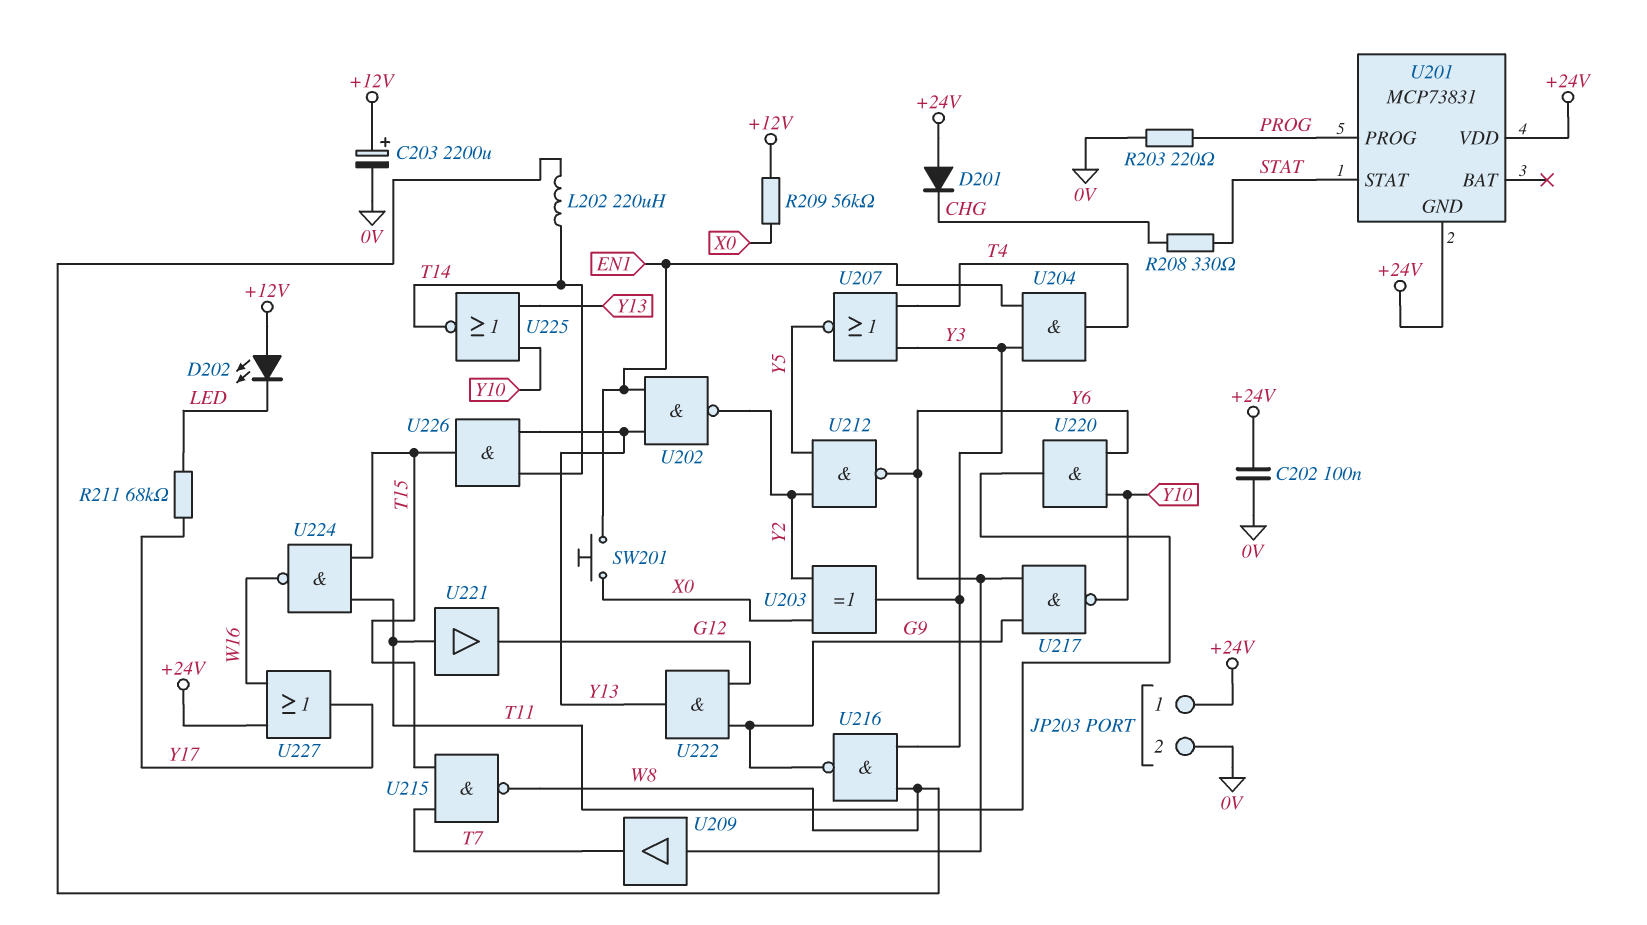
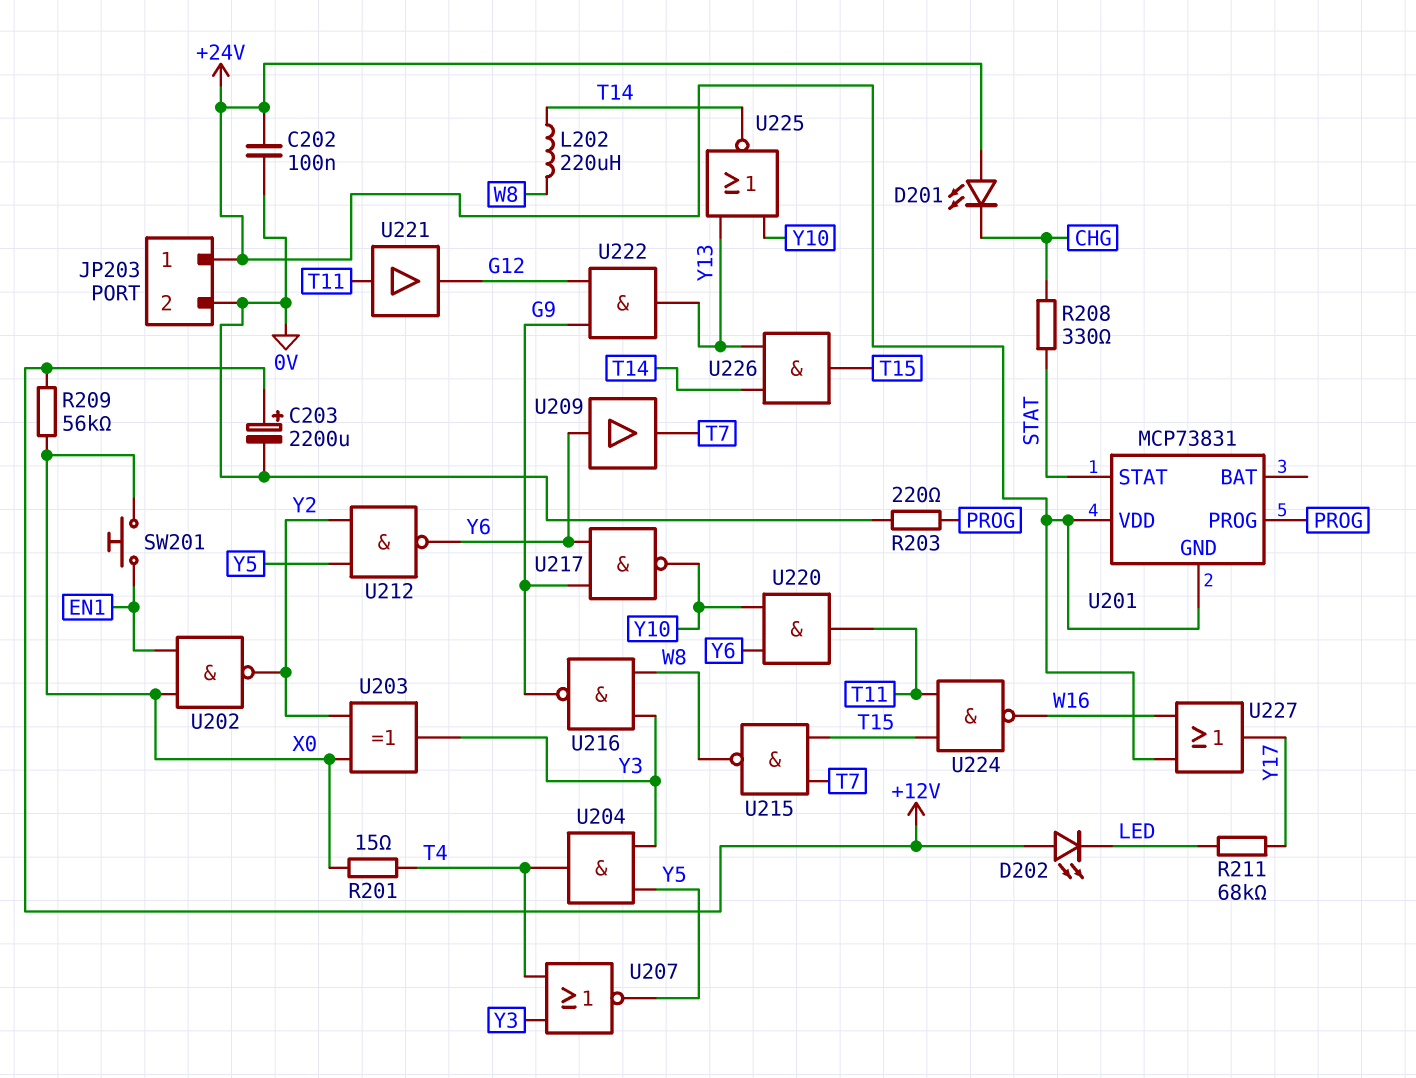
D201: diode (A +24V, K CHG) -> LED (A +24V, K CHG)
R201: none -> 15 (T4, X0)
U202: NAND (in EN1, in Y13, out Y2) -> NAND (in EN1, in X0, out Y2)
U204: AND (in EN1, in Y3, out T4) -> AND (in Y3, in Y5, out T4)

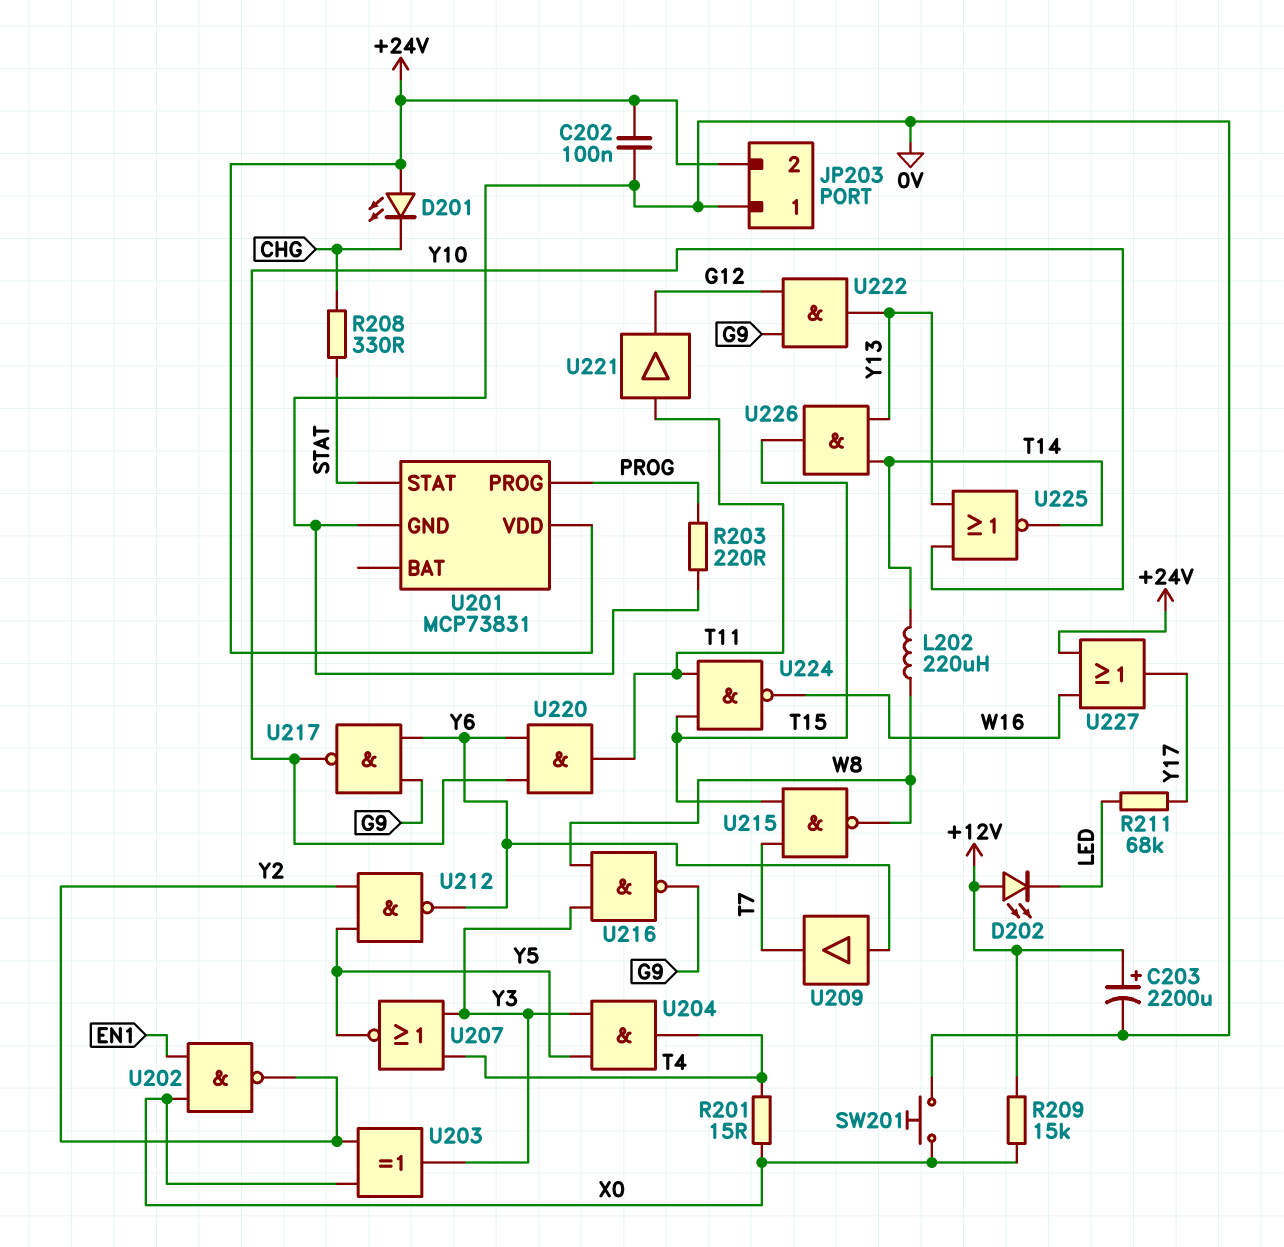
JP203 pin 1: +24V -> 0V
JP203 pin 2: 0V -> +24V
R209: 56k (+12V, X0) -> 15k (+12V, X0)
SW201: button (EN1, X0) -> button (0V, X0)
U201 pin GND: +24V -> 0V

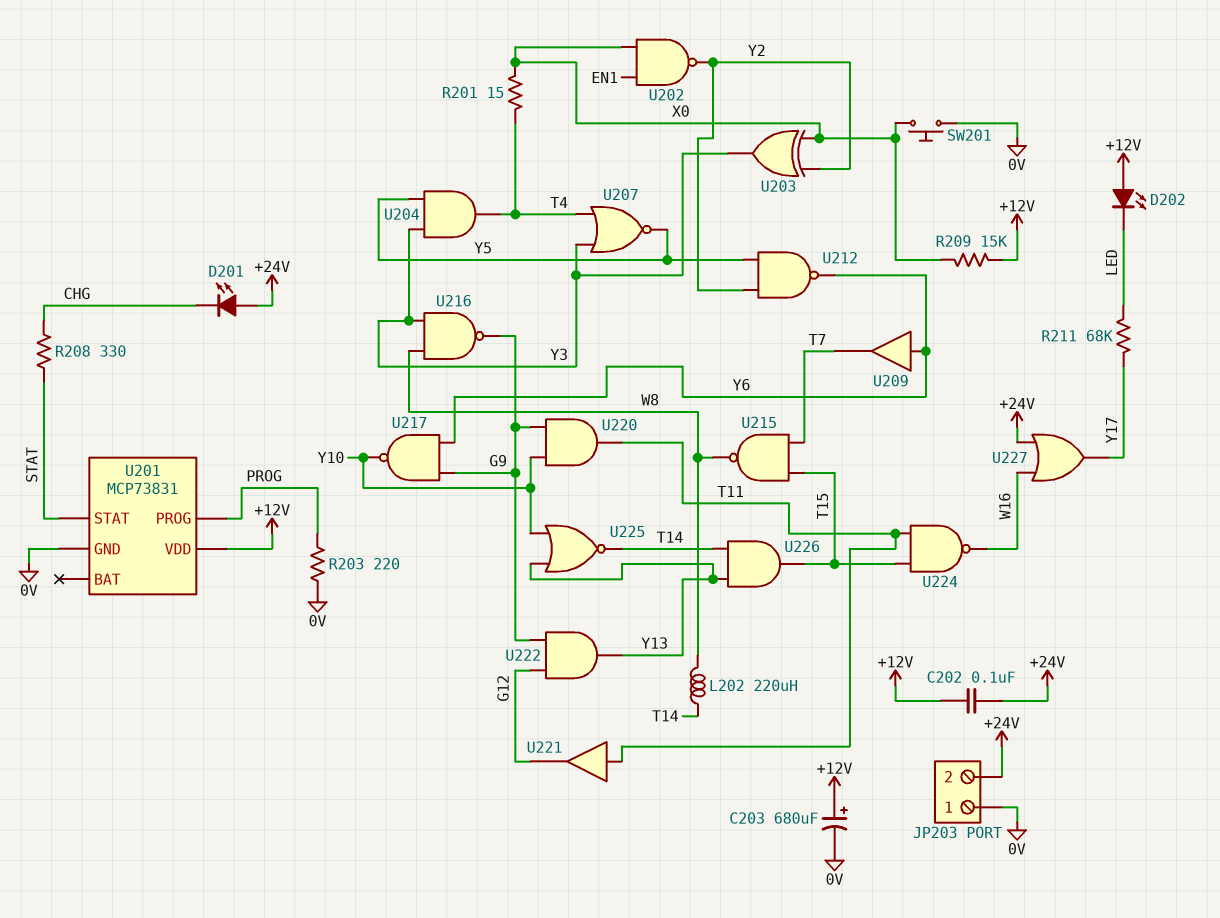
C202: 100nF (+24V, 0V) -> 100nF (+12V, +24V)
C203: 2200uF (plus +12V, minus 0V) -> 680uF (plus +12V, minus 0V)
U201 pin VDD: +24V -> +12V
U220: AND (in Y6, in Y10, out T11) -> AND (in G9, in Y10, out T11)

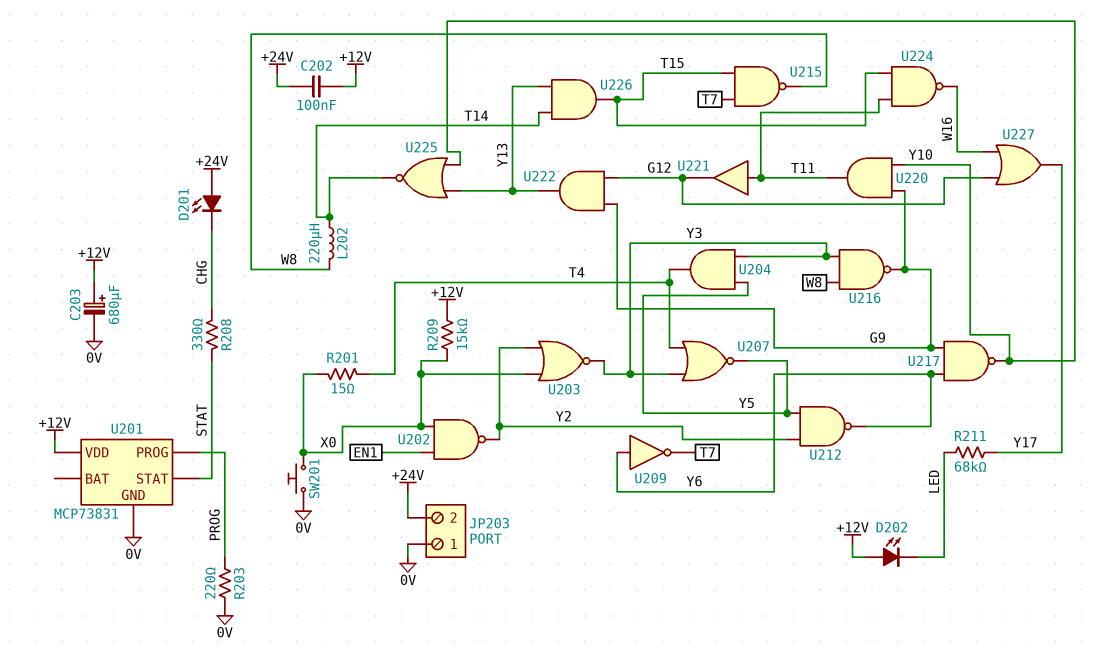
U203: XOR (in X0, in Y2, out Y3) -> NOR (in X0, in Y2, out Y3)
U209: buffer (in Y6, out T7) -> NOT (in Y6, out T7)
U227: OR (in +24V, in W16, out Y17) -> OR (in G12, in W16, out Y17)

